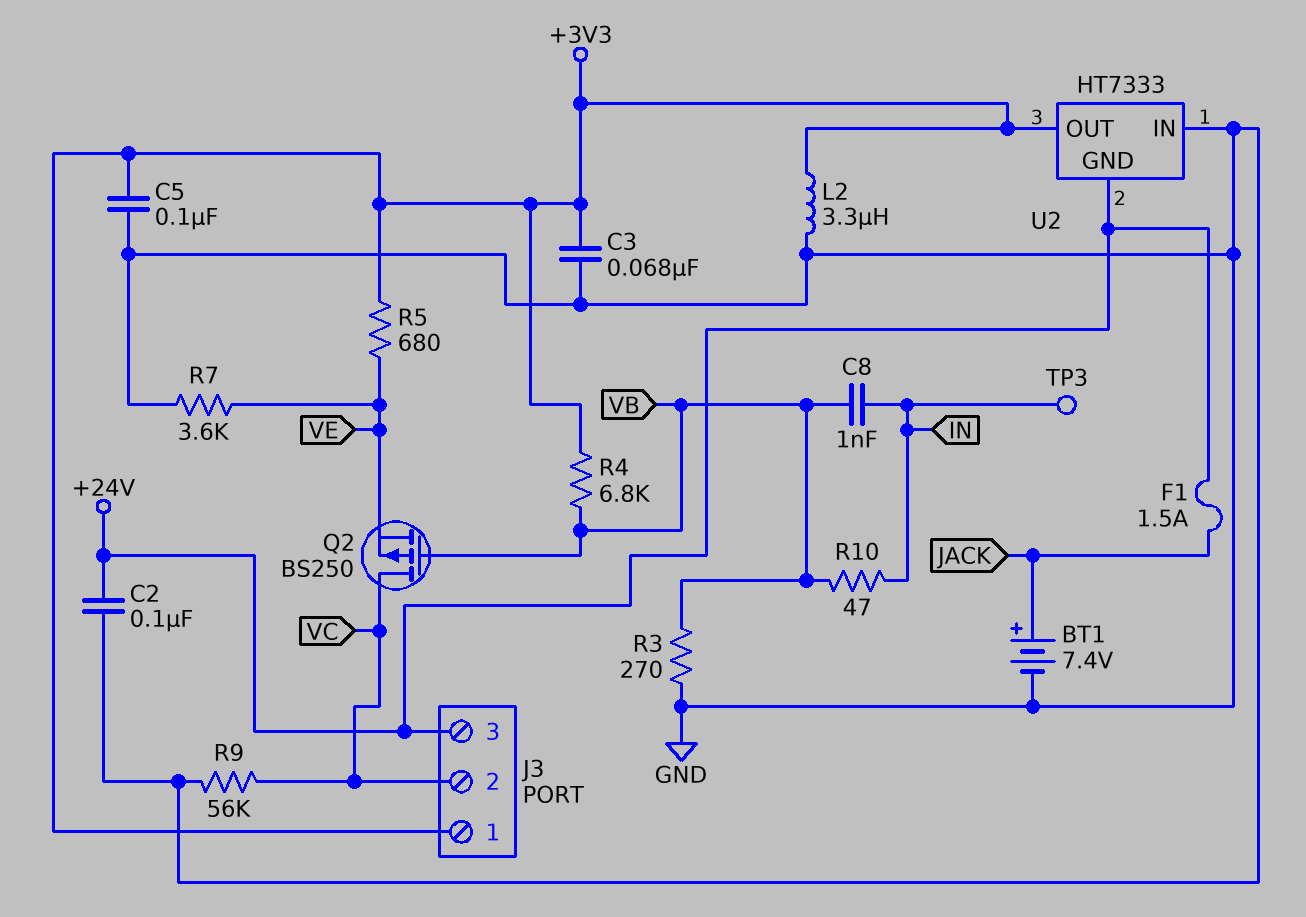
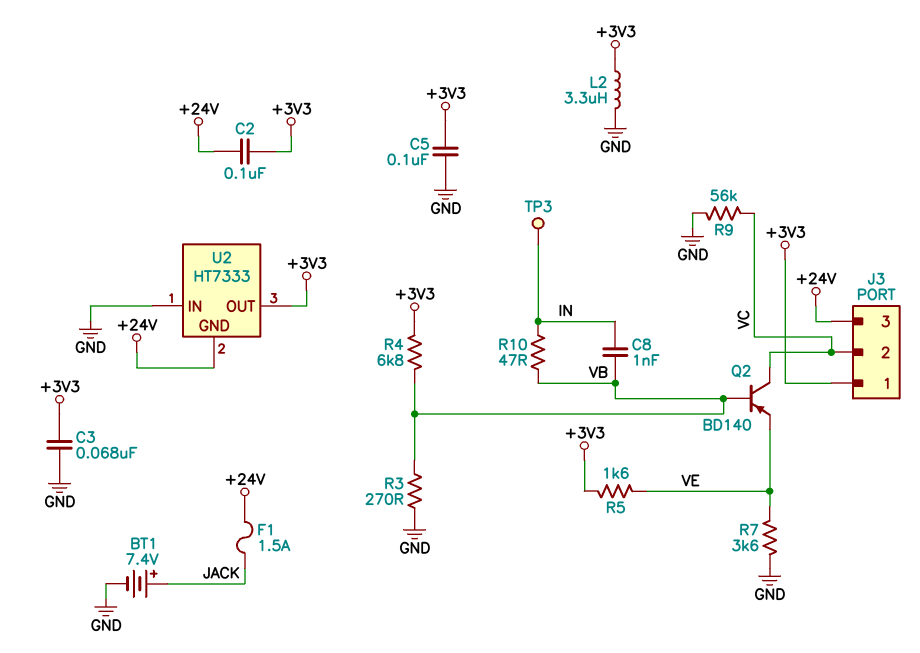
C2: 100nF (+24V, GND) -> 100nF (+3V3, +24V)
Q2: PMOS BS250 (G VB, D VC, S VE) -> PNP BD140 (B VB, C VC, E VE)
R5: 680 (+3V3, VE) -> 1.6k (+3V3, VE)

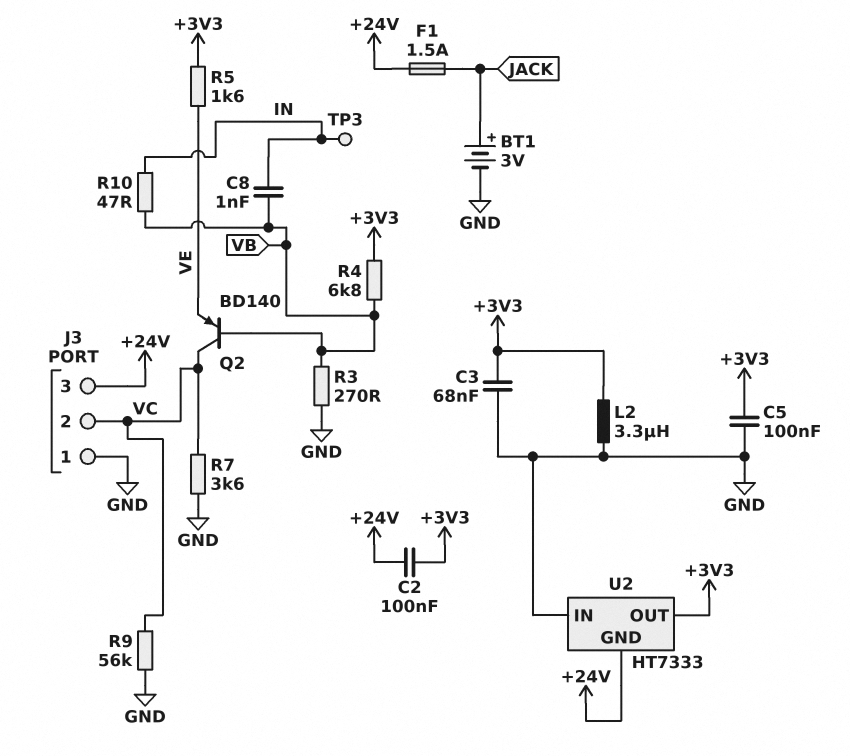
BT1: 7.4V (plus JACK, minus GND) -> 3V (plus JACK, minus GND)
J3 pin 1: +3V3 -> GND
R7: 3.6k (GND, VE) -> 3.6k (GND, VC)

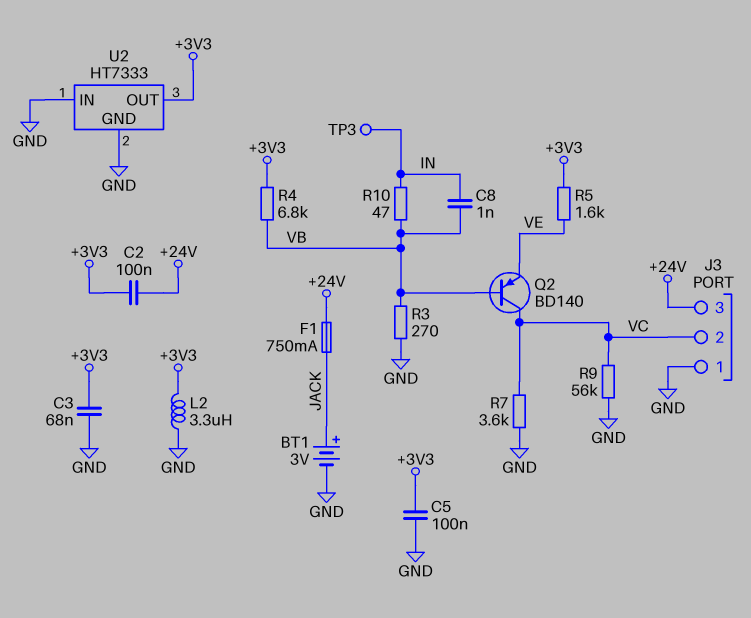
F1: 1.5A (+24V, JACK) -> 750mA (+24V, JACK)
U2 pin GND: +24V -> GND

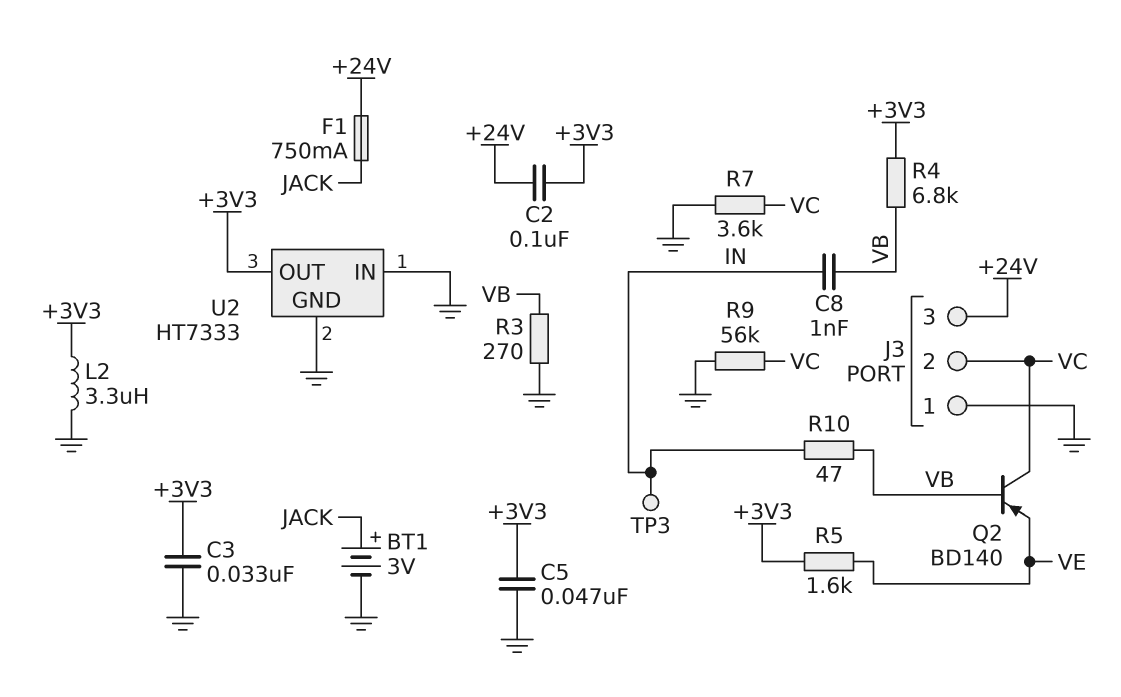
C3: 68nF (+3V3, GND) -> 33nF (+3V3, GND)
C5: 100nF (+3V3, GND) -> 47nF (+3V3, GND)

